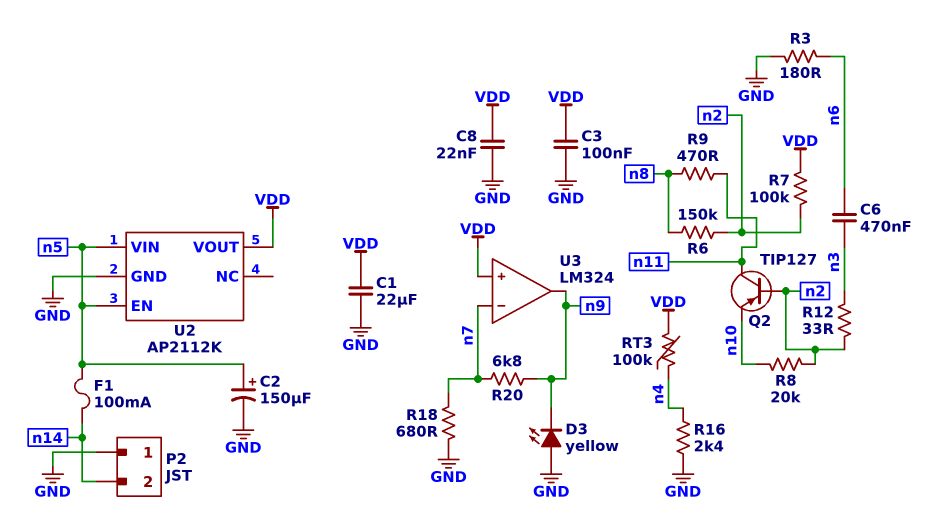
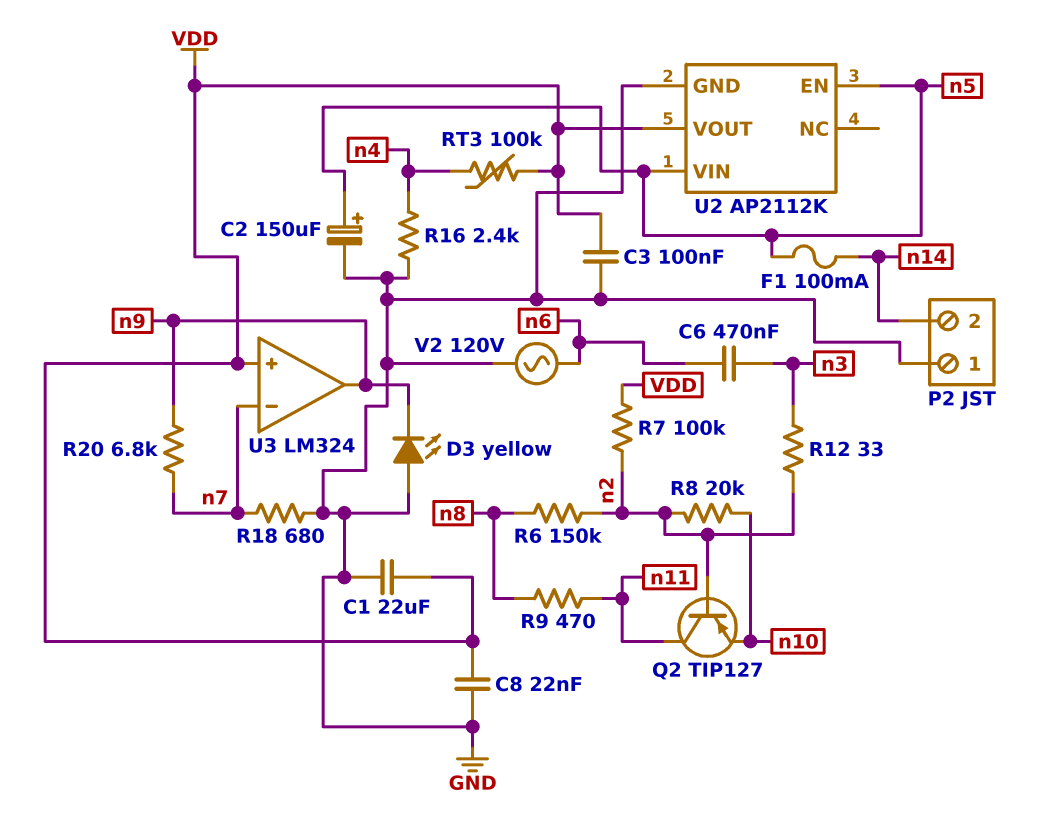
R3: 180 (GND, n6) -> none
V2: none -> AC 120V (GND, n6)

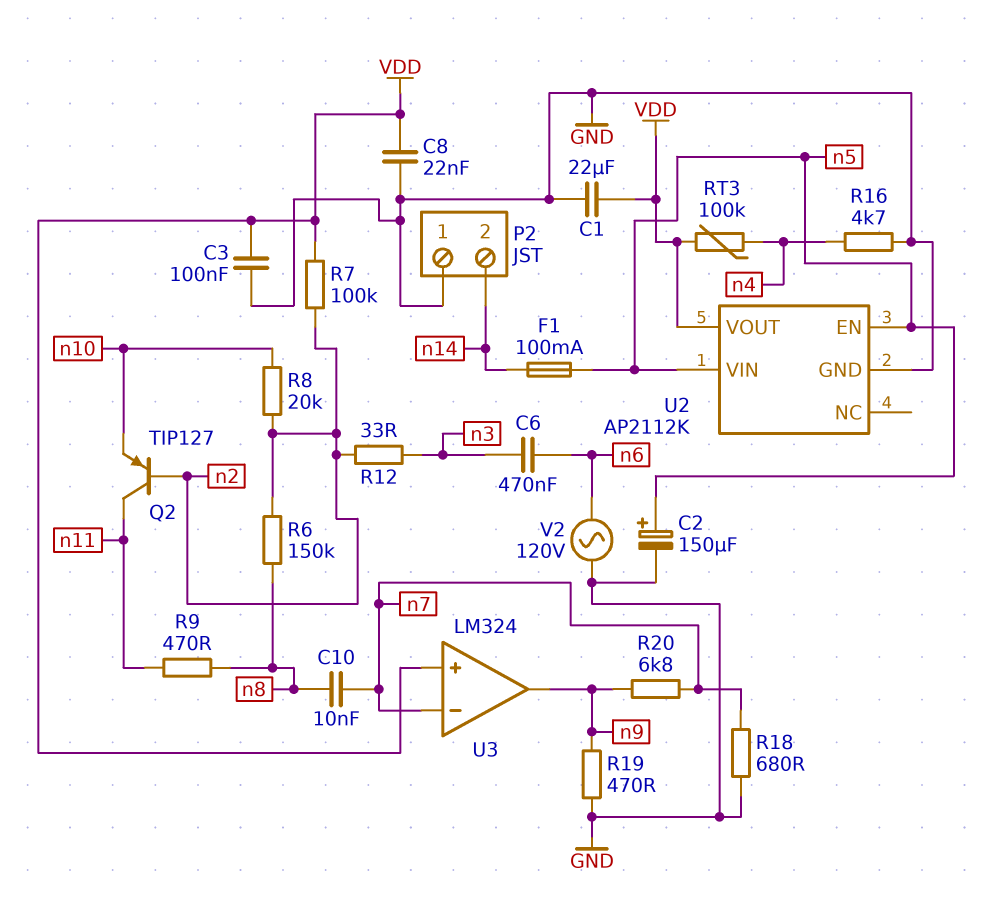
C10: none -> 10nF (n7, n8)
D3: LED yellow (A GND, K n9) -> none
R16: 2.4k (GND, n4) -> 4.7k (GND, n4)
R19: none -> 470 (GND, n9)

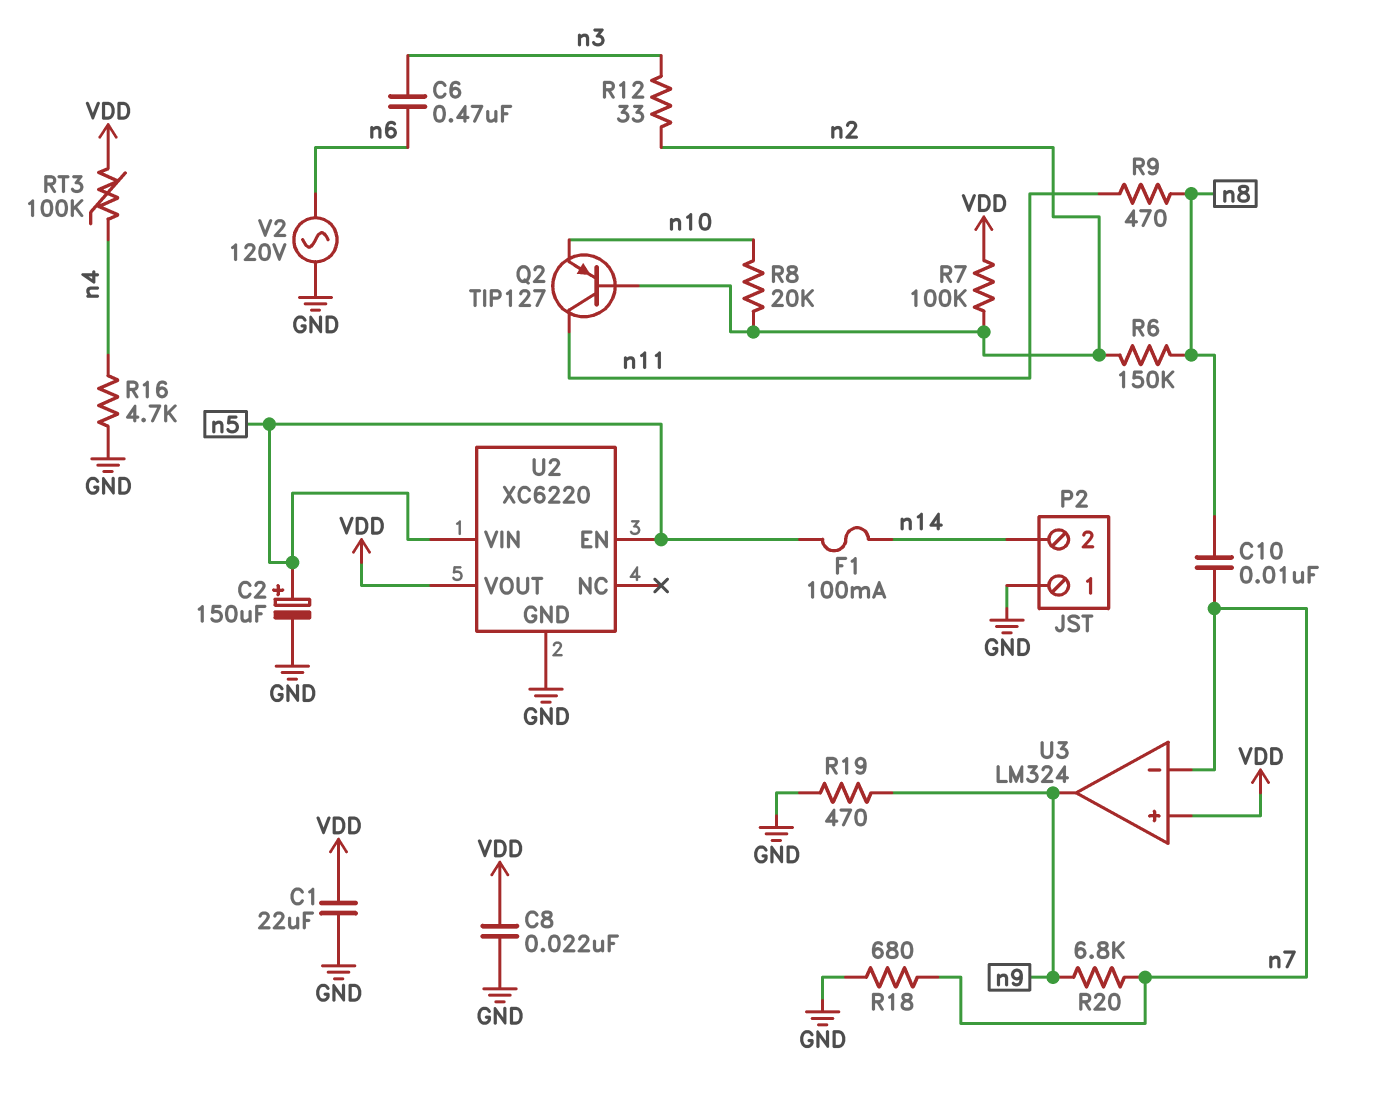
C3: 100nF (GND, VDD) -> none
U2: AP2112K -> XC6220

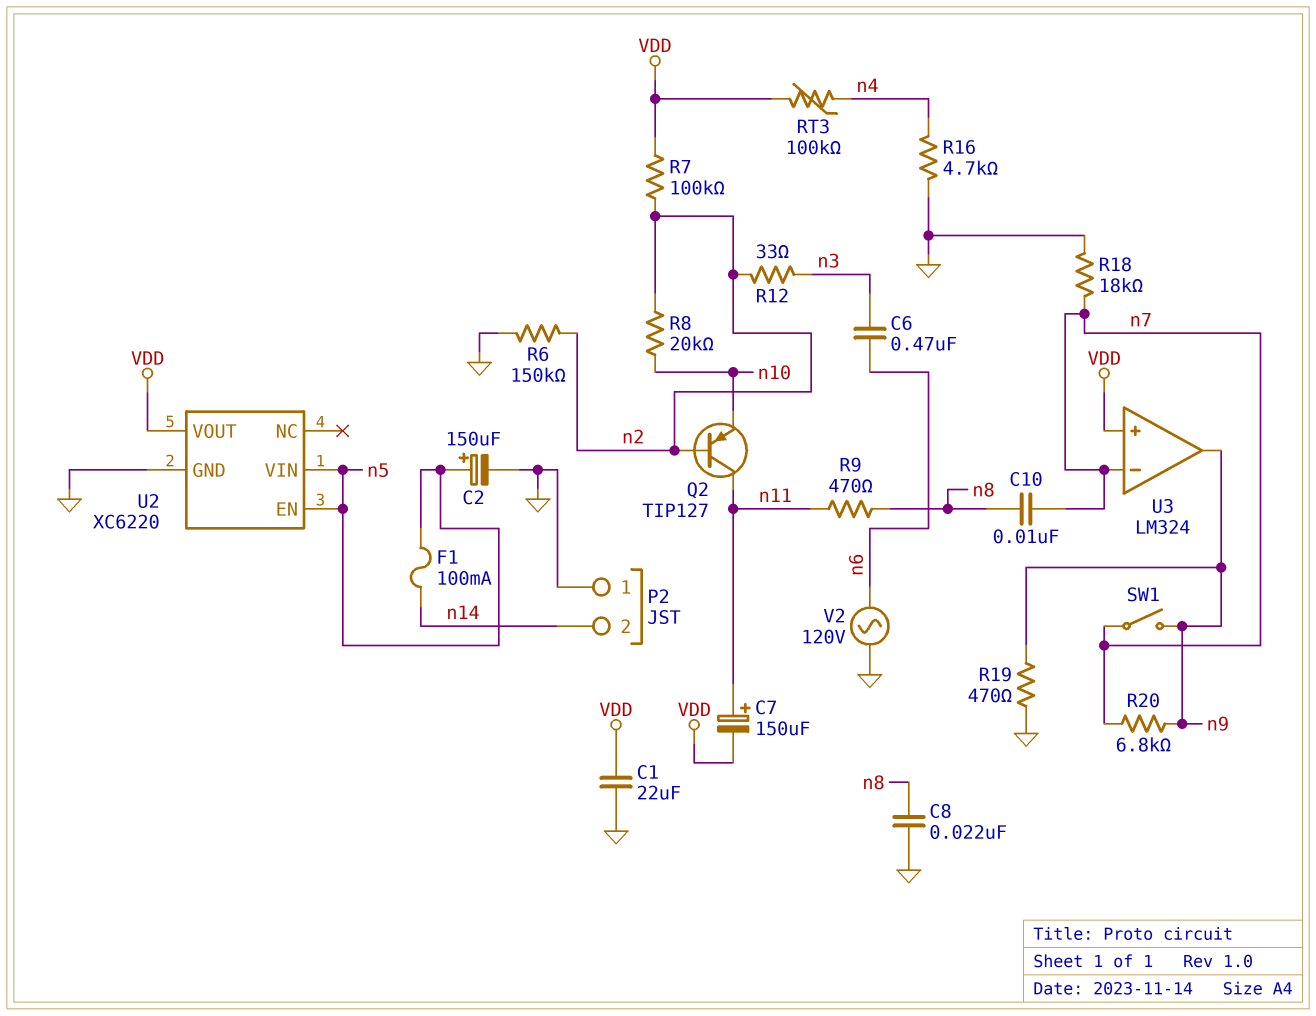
C7: none -> 150uF (plus n11, minus VDD)
C8: 22nF (GND, VDD) -> 22nF (GND, n8)
R6: 150k (n2, n8) -> 150k (GND, n2)
R18: 680 (GND, n7) -> 18k (GND, n7)
SW1: none -> switch (n7, n9)

